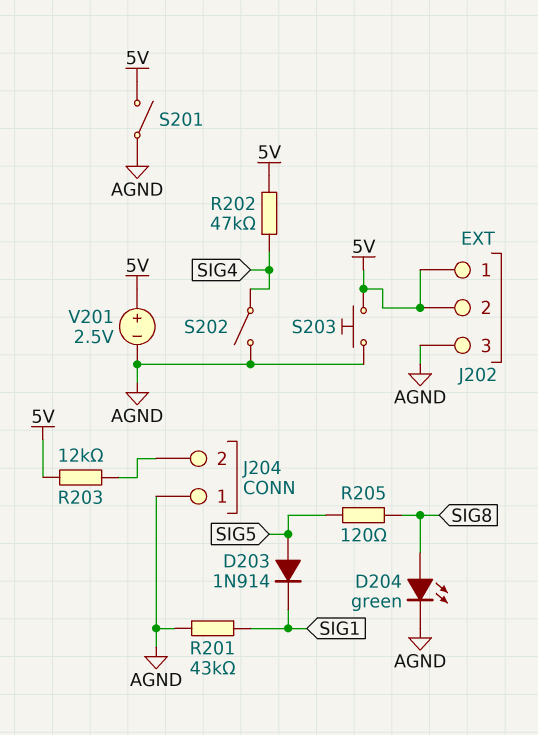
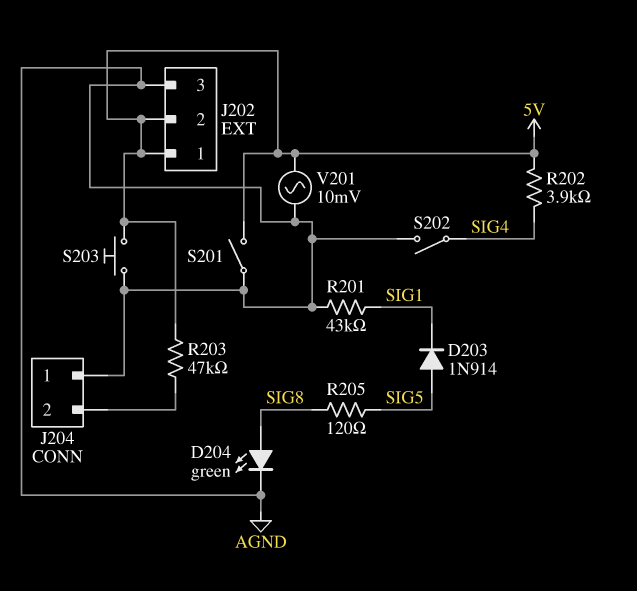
R202: 47k (5V, SIG4) -> 3.9k (5V, SIG4)
R203: 12k (5V, J204/2) -> 47k (5V, J204/2)
V201: 2.5V (plus 5V, minus AGND) -> AC 10mV (5V, AGND)

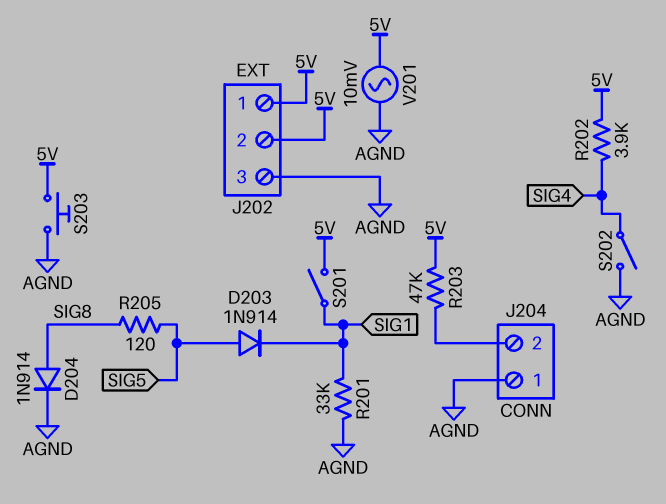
D204: LED green (A SIG8, K AGND) -> diode 1N914 (A SIG8, K AGND)
R201: 43k (AGND, SIG1) -> 33k (AGND, SIG1)
S201: switch (5V, AGND) -> switch (5V, SIG1)

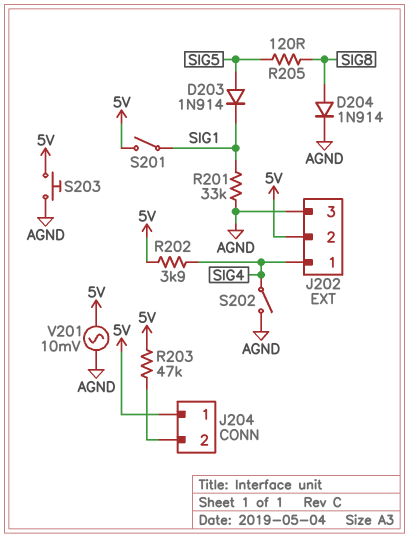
J202 pin 1: 5V -> SIG4
J204 pin 1: AGND -> 5V

